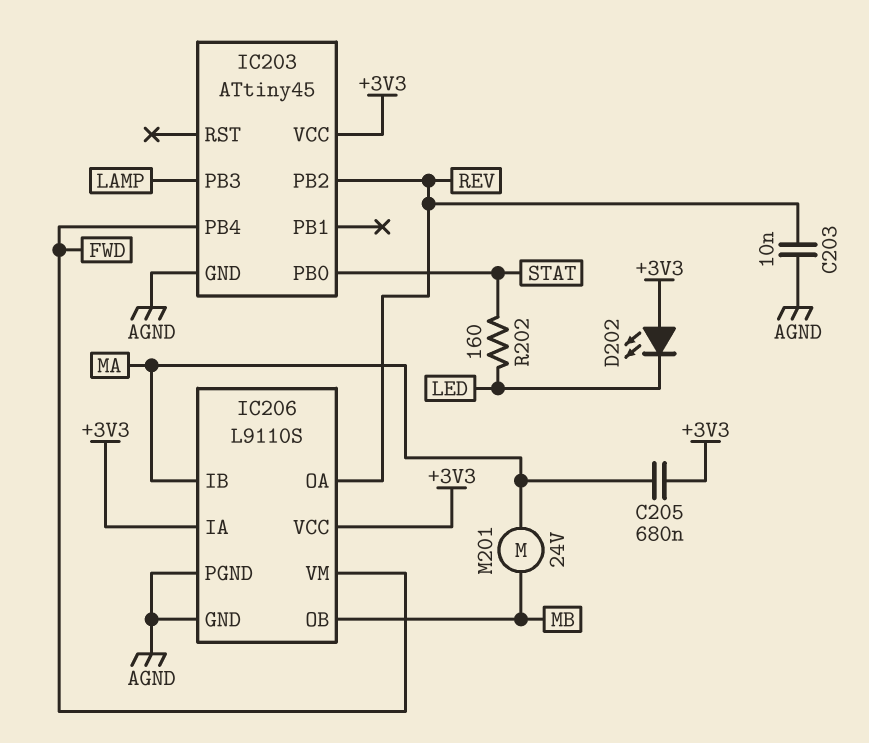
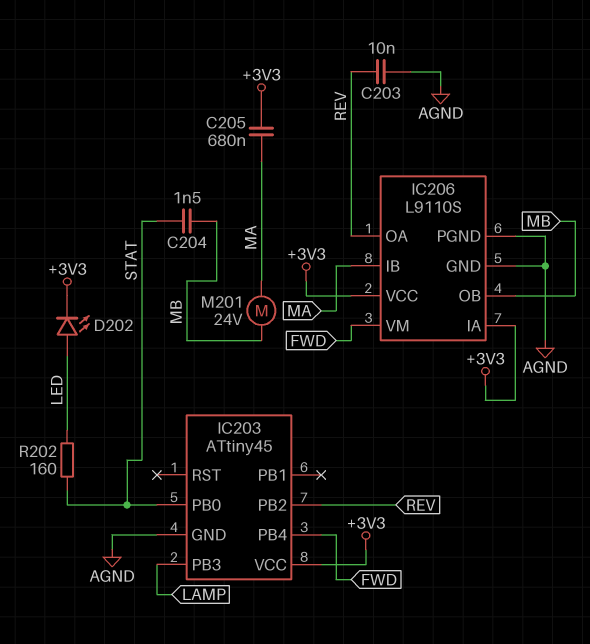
C204: none -> 1.5nF (MB, STAT)
D202: LED (A +3V3, K LED) -> LED (A LED, K +3V3)

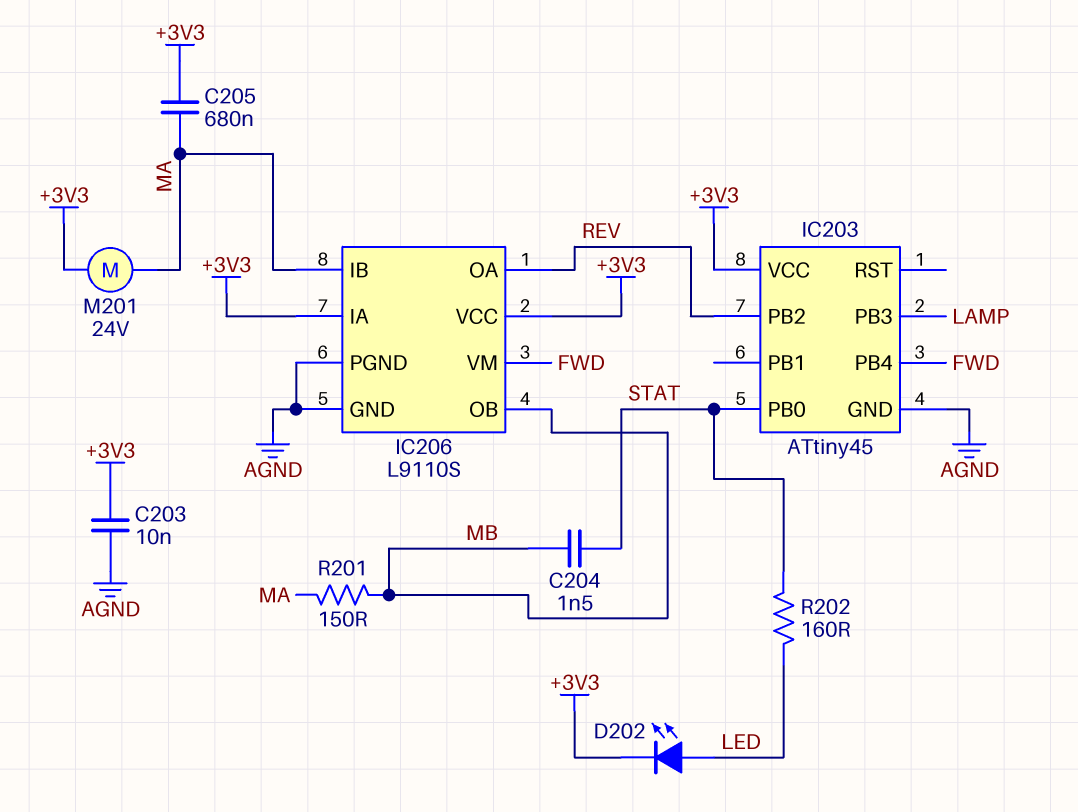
C203: 10nF (AGND, REV) -> 10nF (+3V3, AGND)
M201: motor 24V (MA, MB) -> motor 24V (+3V3, MA)
R201: none -> 150 (MA, MB)

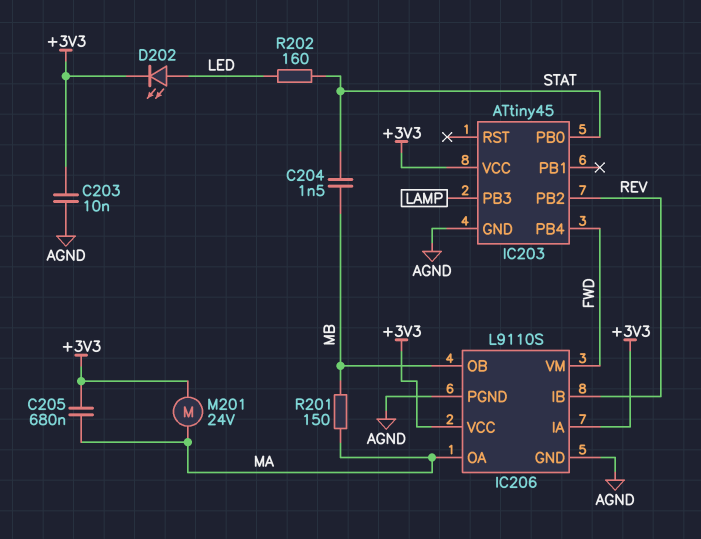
IC206 pin IB: MA -> REV
IC206 pin OA: REV -> MA

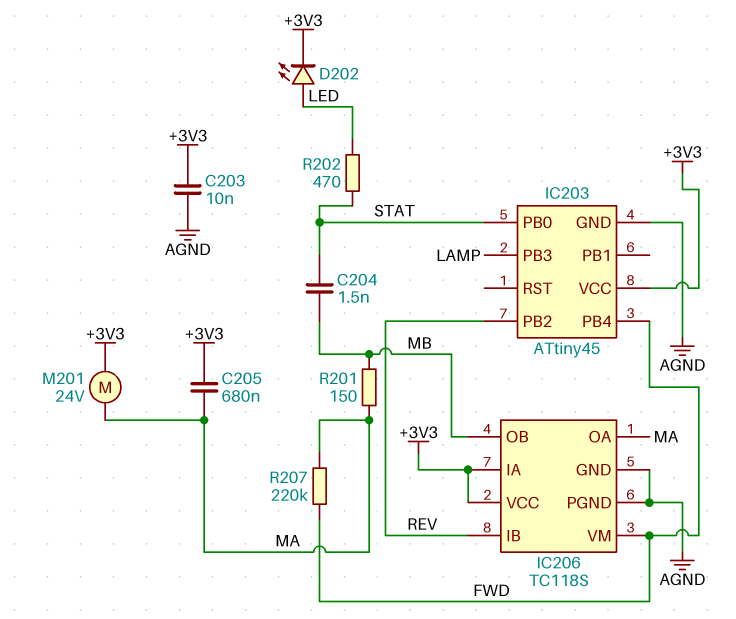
IC206: L9110S -> TC118S
R202: 160 (LED, STAT) -> 470 (LED, STAT)
R207: none -> 220k (FWD, MA)

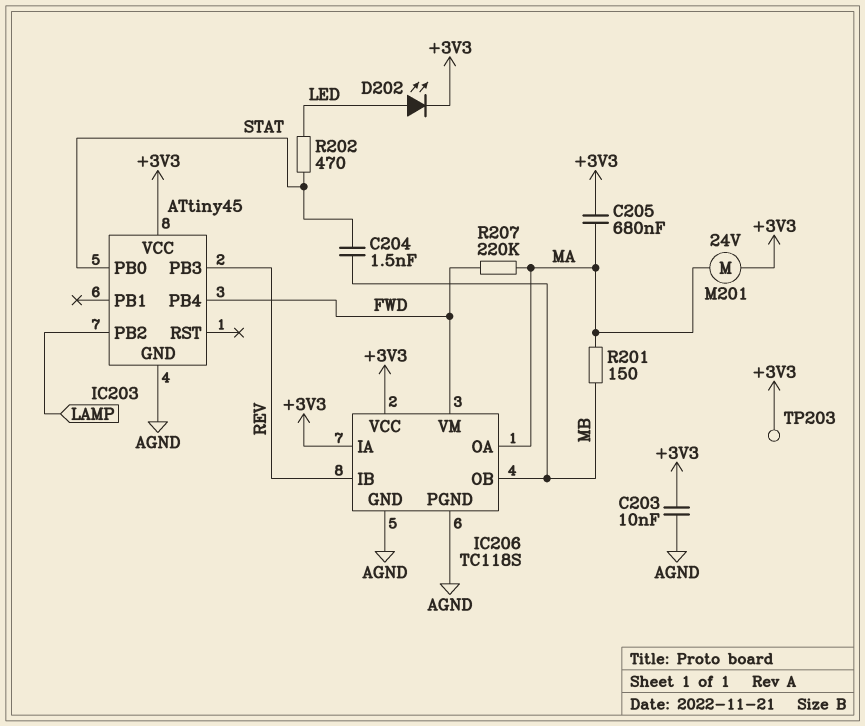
IC203 pin PB2: REV -> LAMP
IC203 pin PB3: LAMP -> REV
TP203: none -> test point (+3V3)

